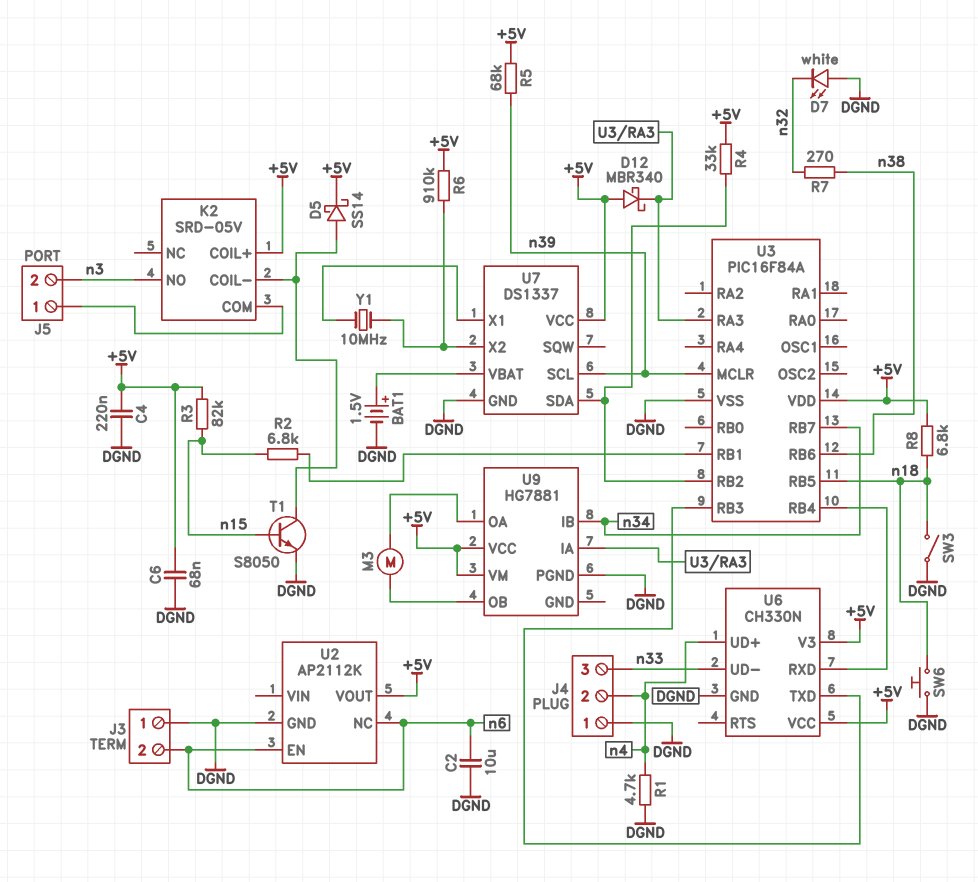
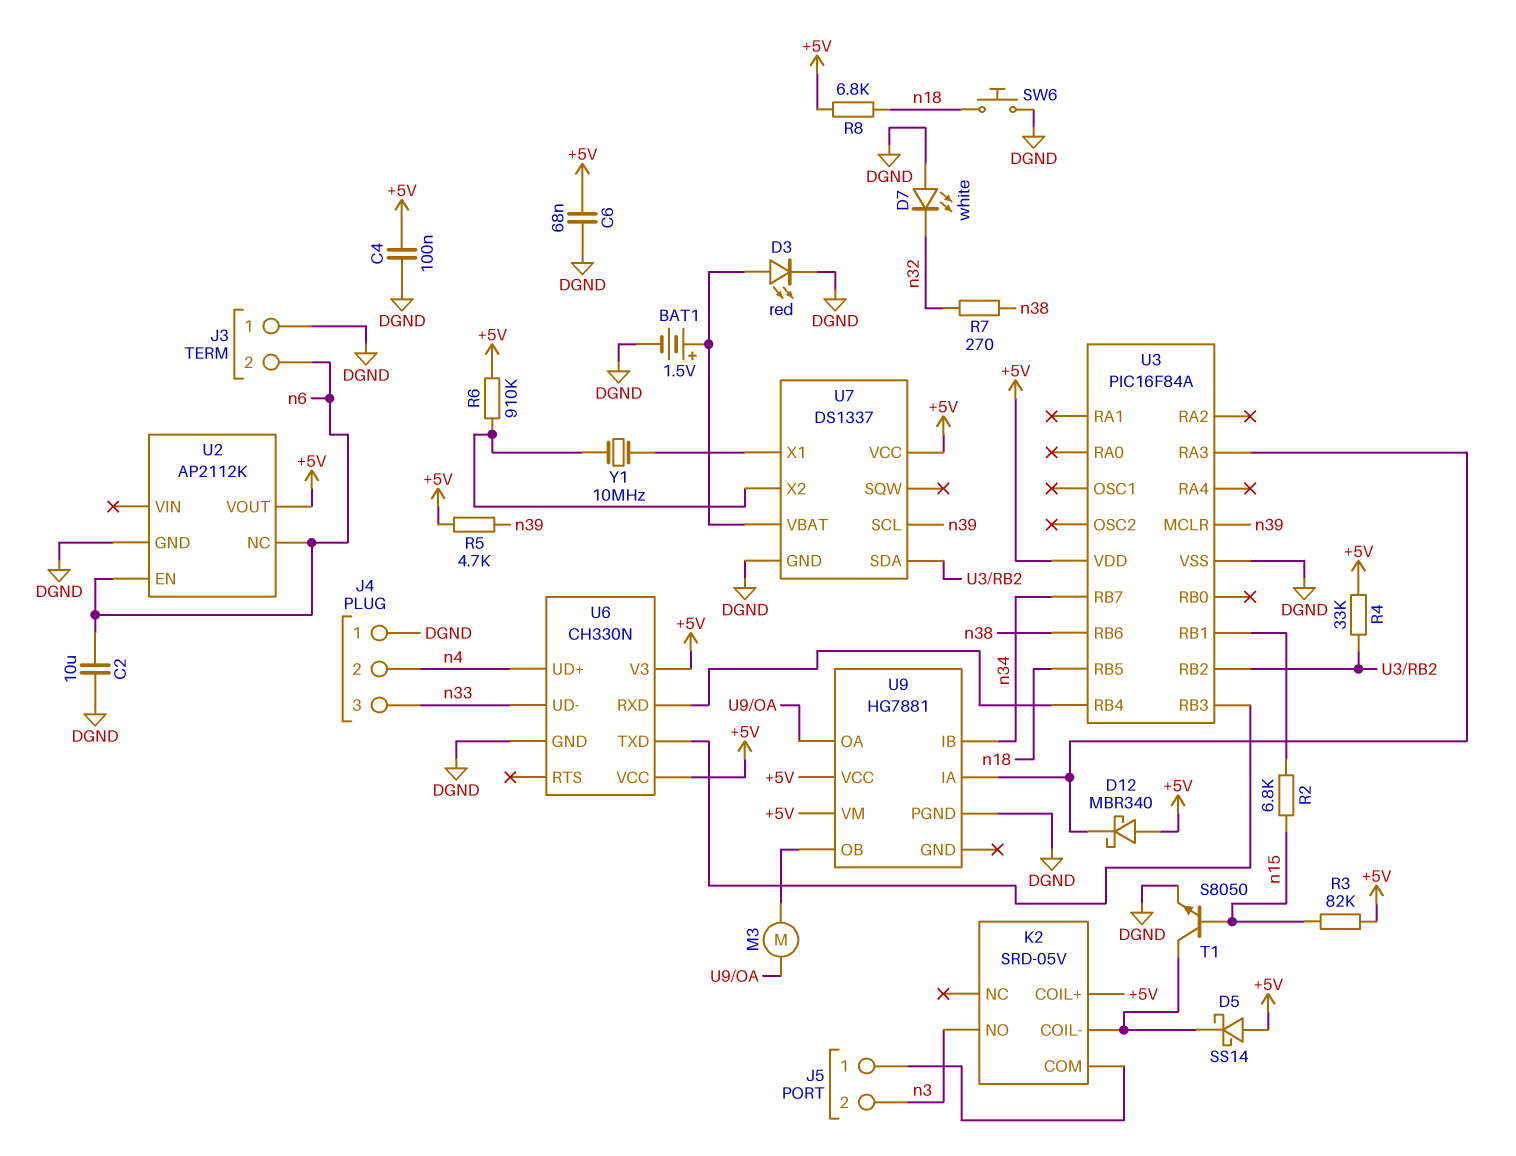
C4: 220nF (+5V, DGND) -> 100nF (+5V, DGND)
D3: none -> LED red (A U7/VBAT, K DGND)
D5: schottky SS14 (A K2/COIL-, K +5V) -> schottky SS14 (A +5V, K K2/COIL-)
R1: 4.7k (DGND, n4) -> none
R5: 68k (+5V, n39) -> 4.7k (+5V, n39)
SW3: switch (DGND, n18) -> none

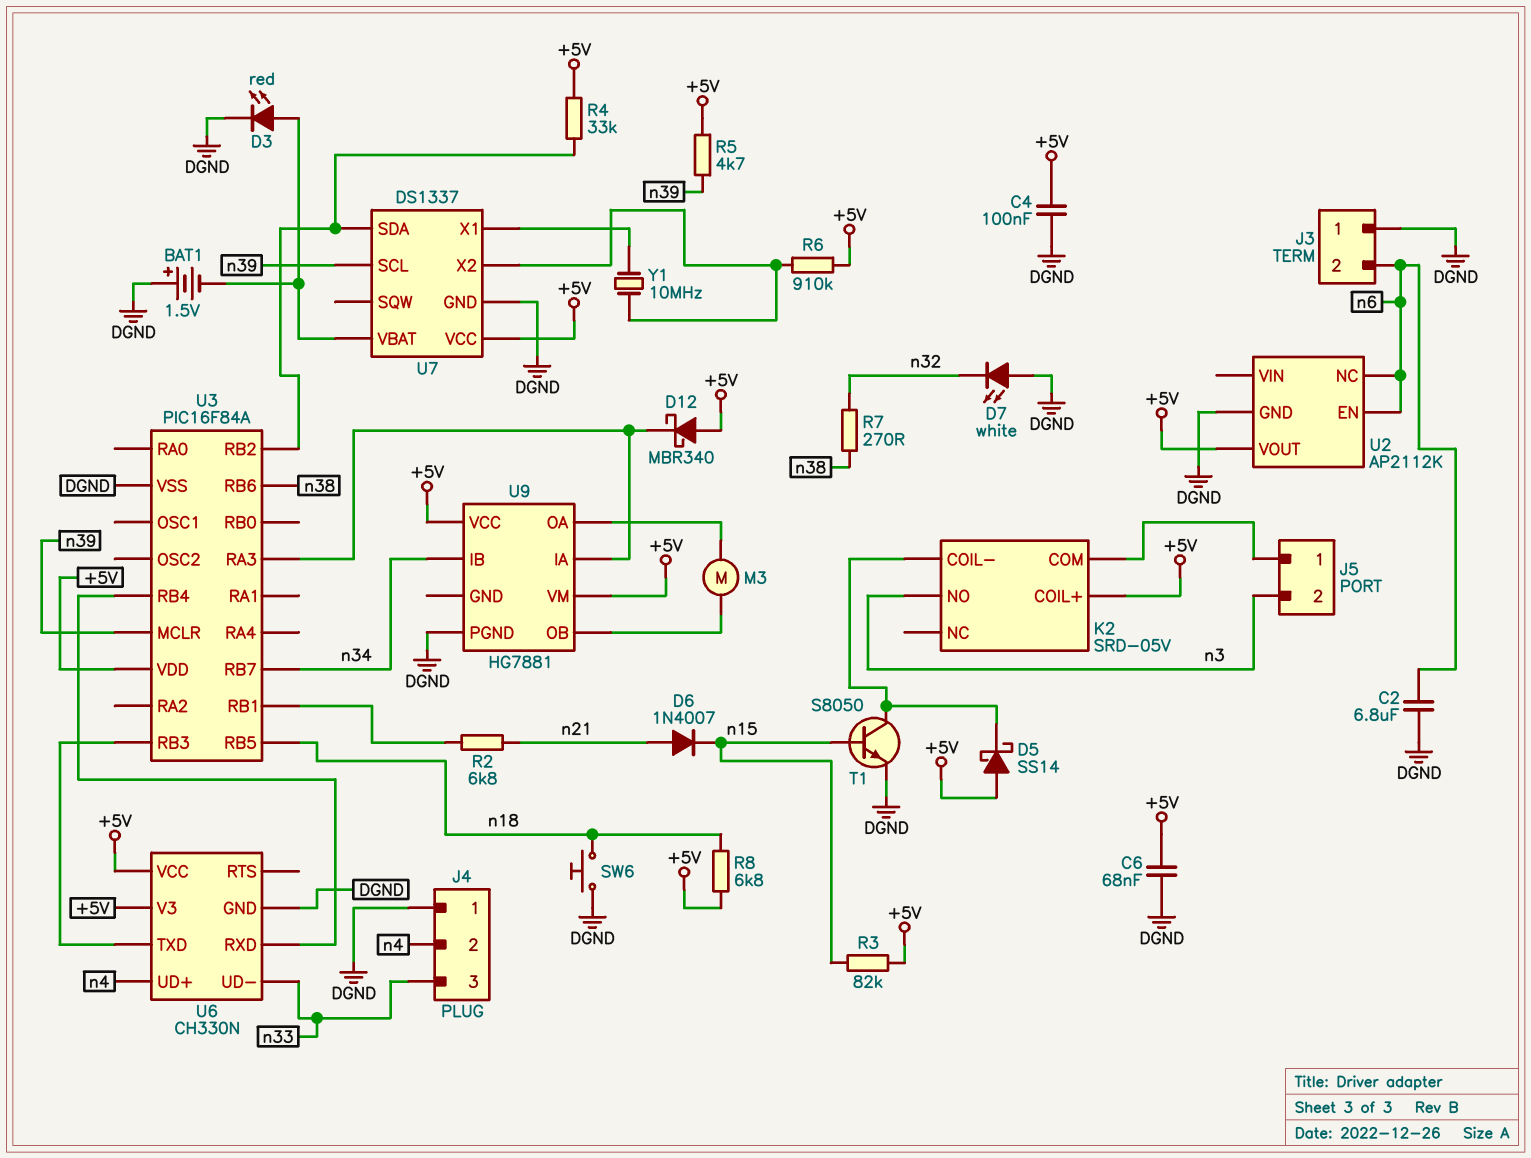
BAT1: 1.5V (plus U7/VBAT, minus DGND) -> 1.5V (plus DGND, minus U7/VBAT)
C2: 10uF (DGND, n6) -> 6.8uF (DGND, n6)
D6: none -> diode 1N4007 (A n21, K n15)
R2: 6.8k (U3/RB1, n15) -> 6.8k (U3/RB1, n21)

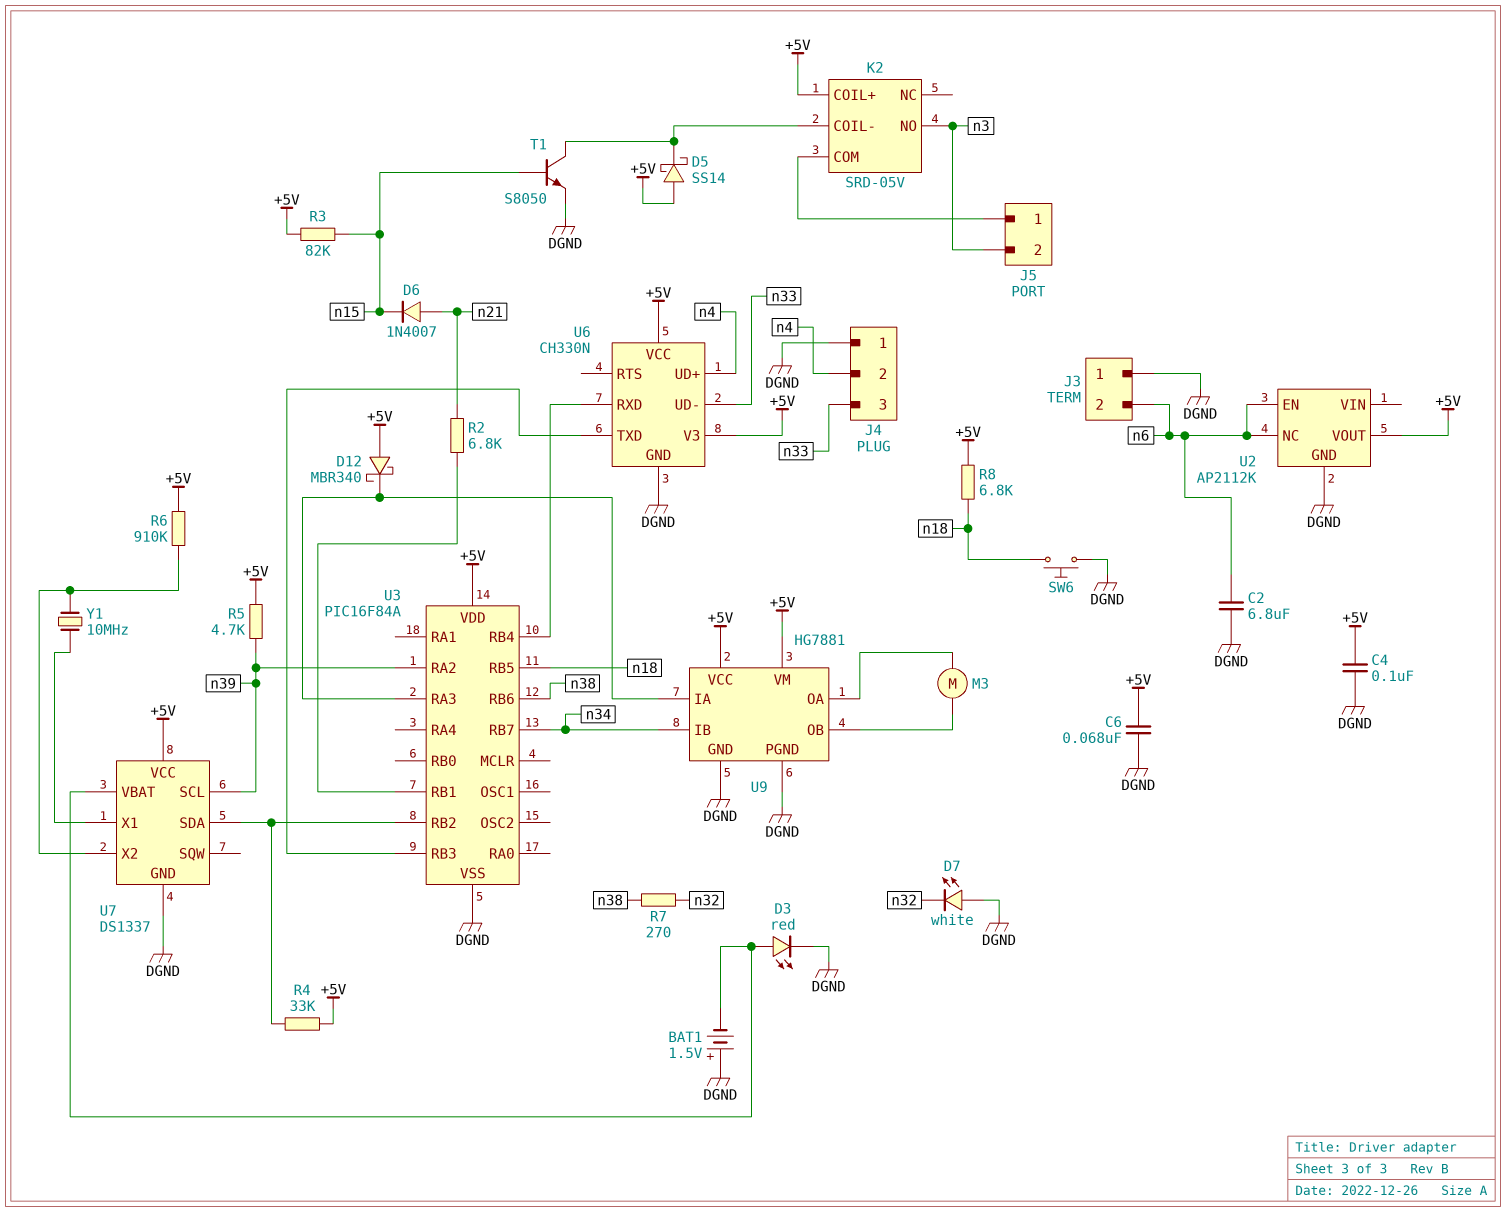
U3 pin MCLR: n39 -> none
U3 pin RA2: none -> n39
U9 pin GND: none -> DGND

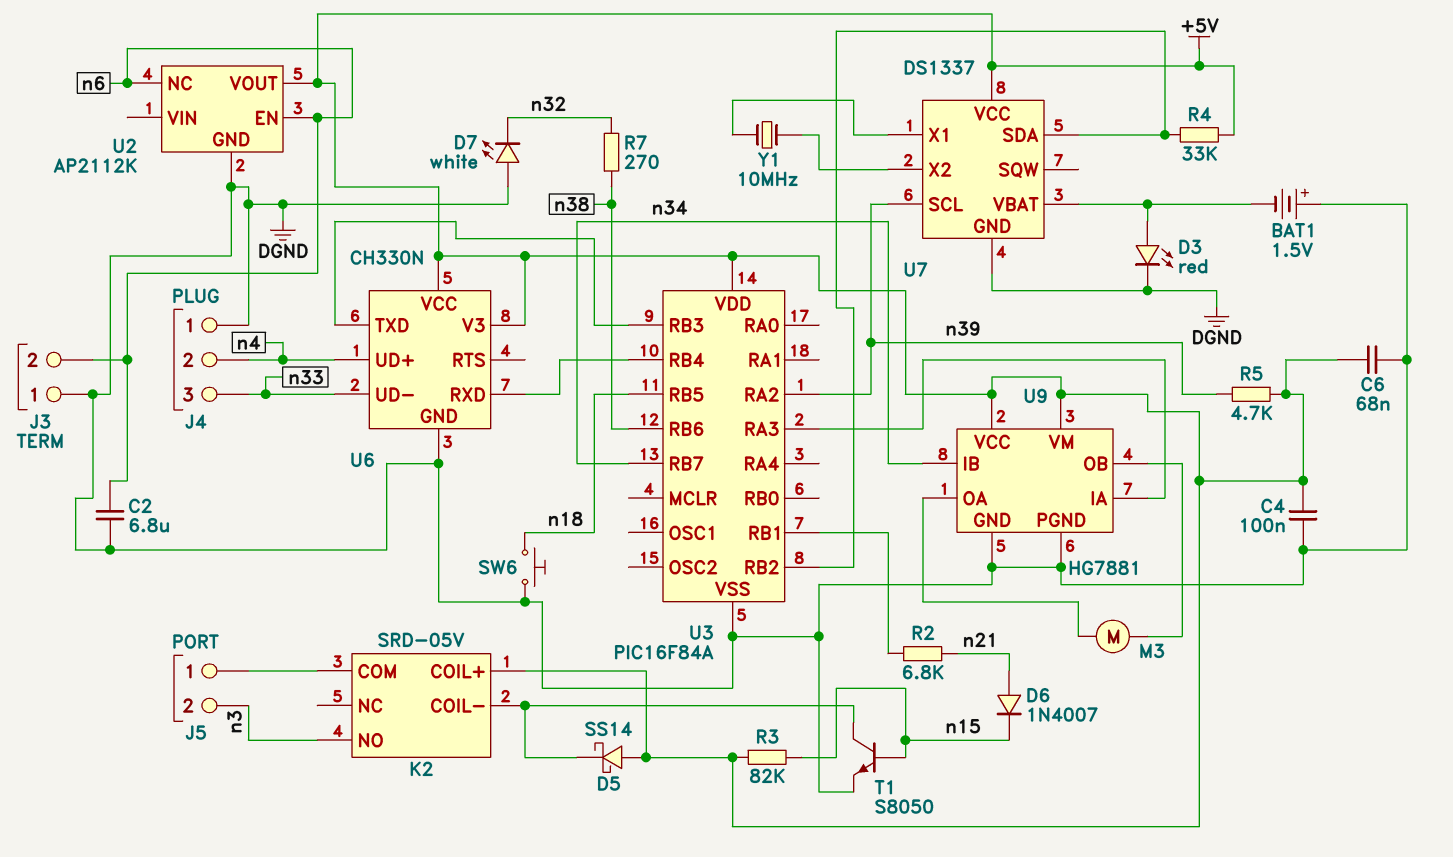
D12: schottky MBR340 (A +5V, K U3/RA3) -> none
R6: 910k (+5V, U7/X2) -> none
R8: 6.8k (+5V, n18) -> none

